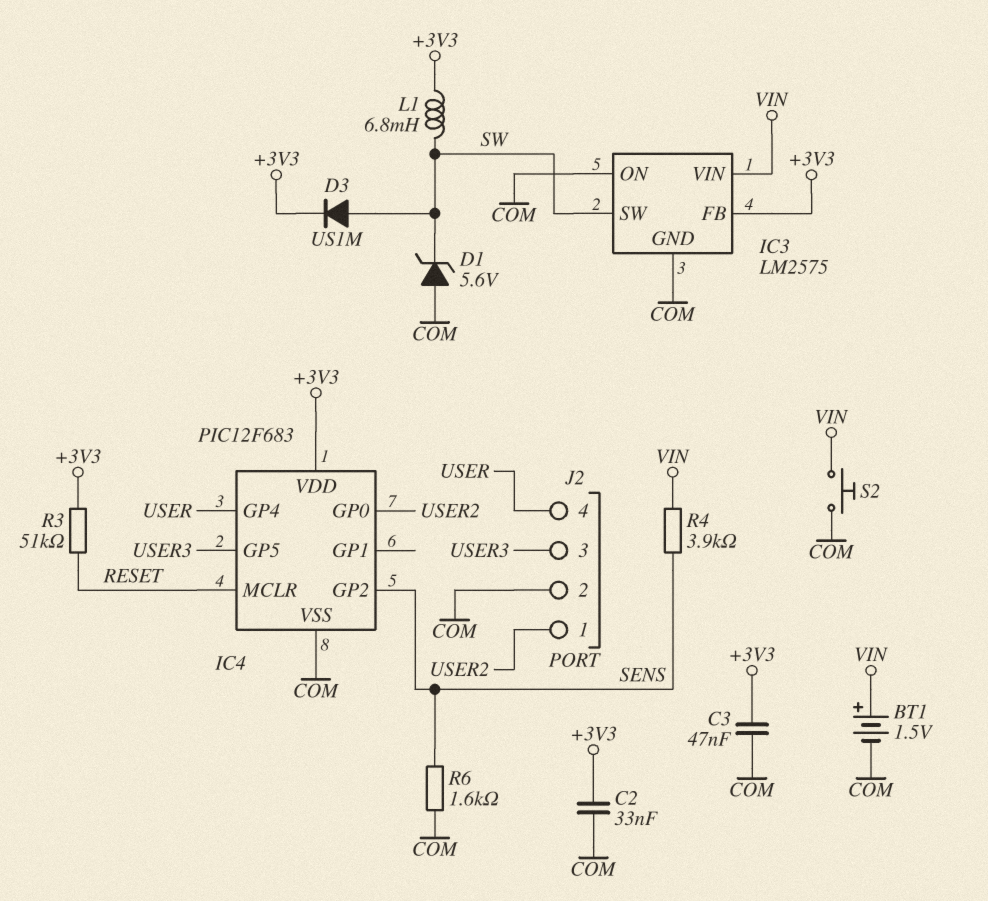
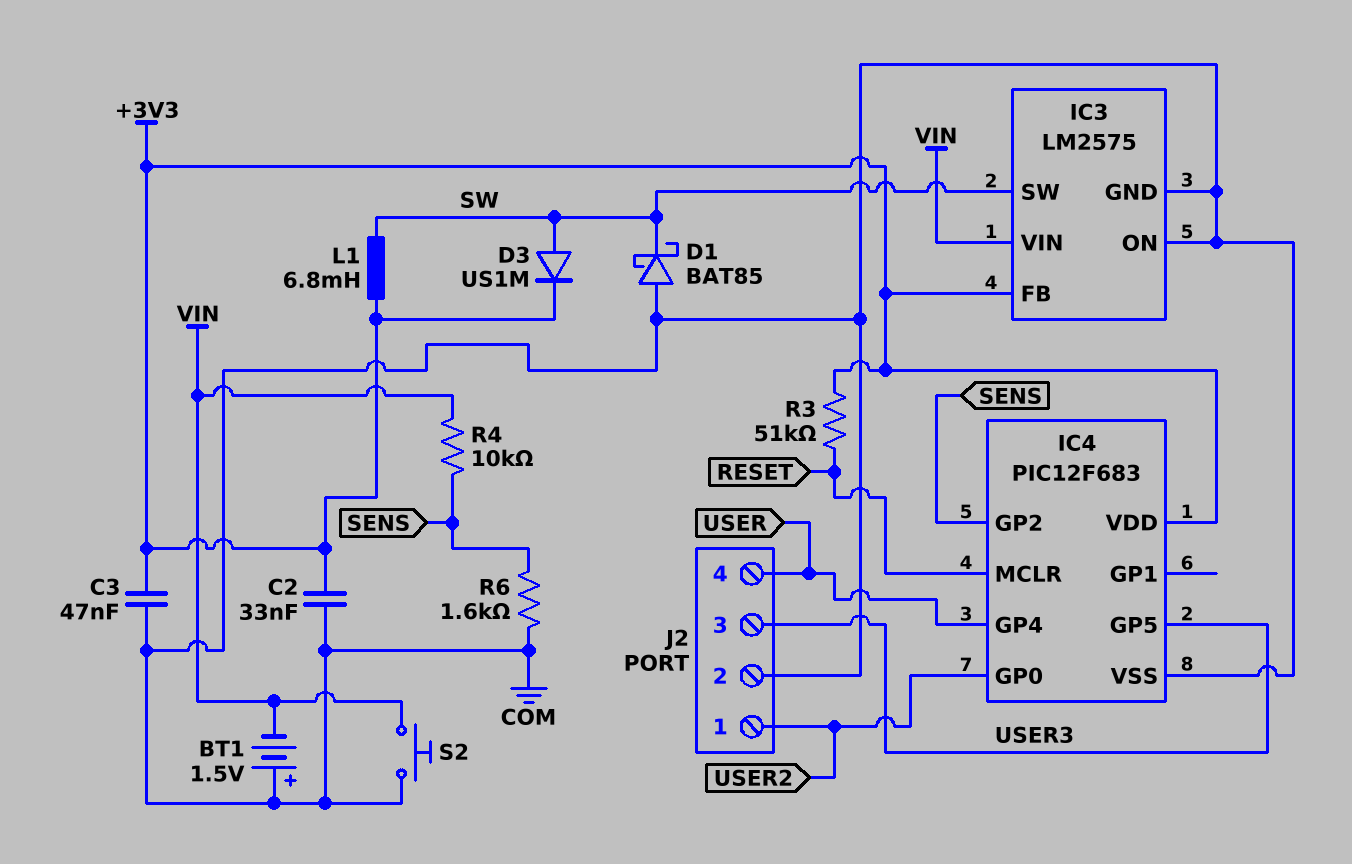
BT1: 1.5V (plus VIN, minus COM) -> 1.5V (plus COM, minus VIN)
D1: zener 5.6V (A COM, K SW) -> schottky BAT85 (A COM, K SW)
R4: 3.9k (SENS, VIN) -> 10k (SENS, VIN)

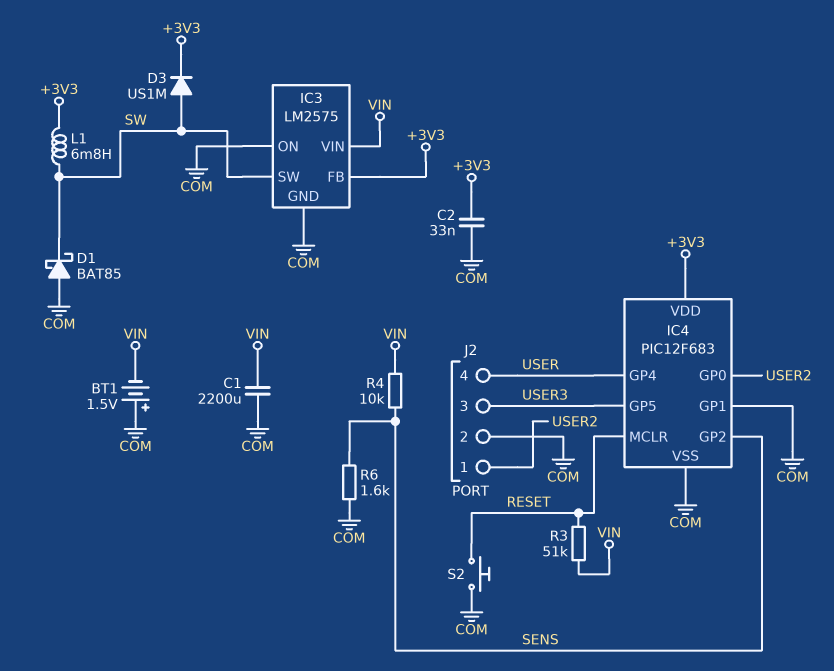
C1: none -> 2200uF (COM, VIN)
C3: 47nF (+3V3, COM) -> none
IC4 pin GP1: none -> COM
R3: 51k (+3V3, RESET) -> 51k (RESET, VIN)
S2: button (COM, VIN) -> button (COM, RESET)

